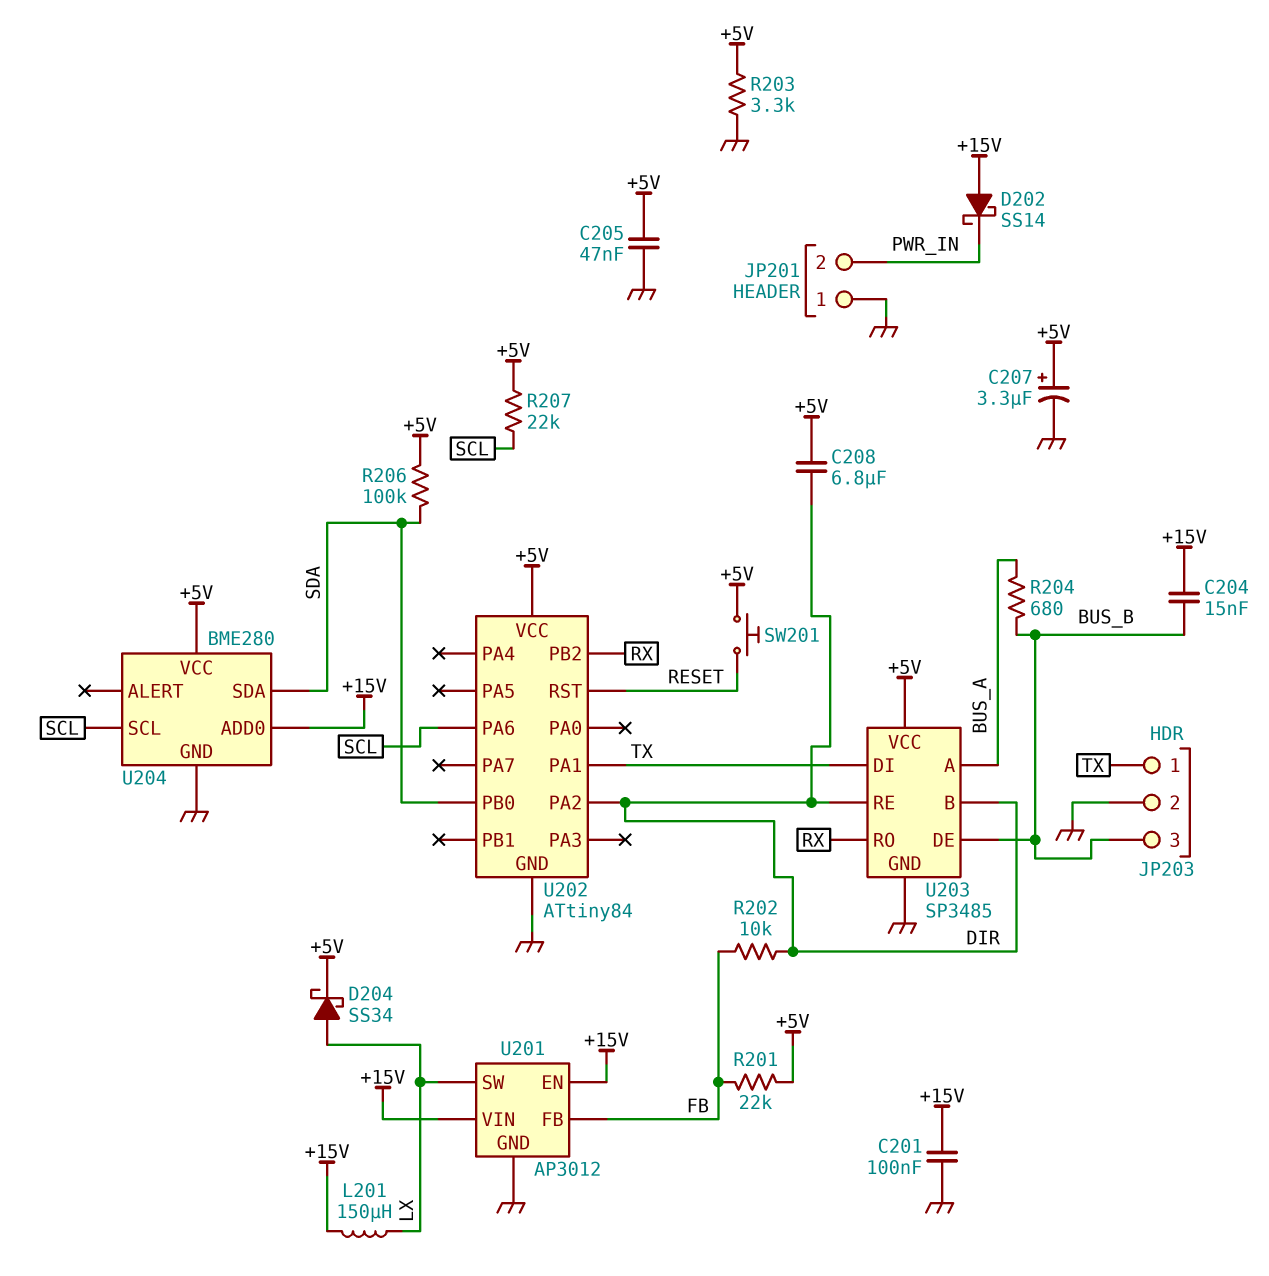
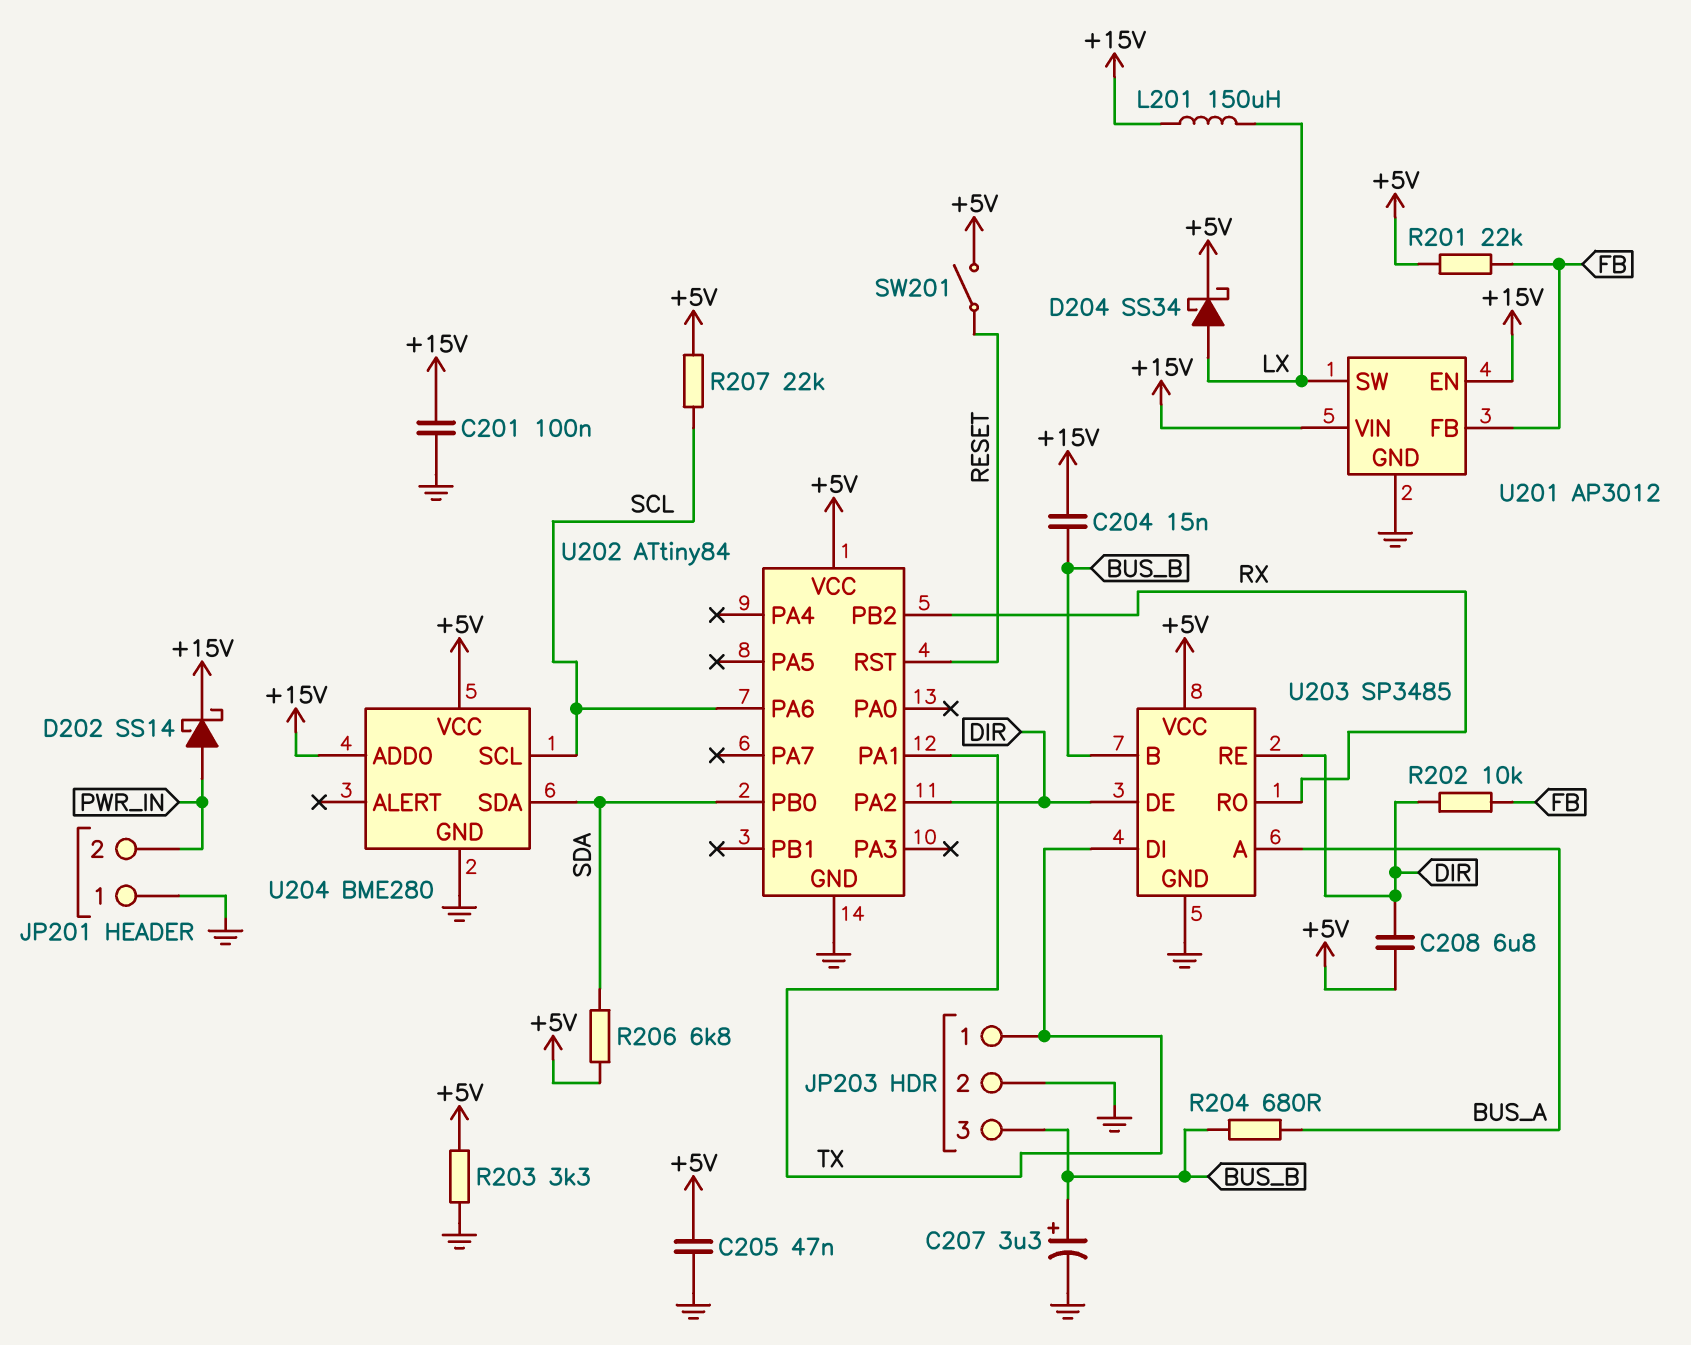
C207: 3.3uF (plus +5V, minus GND) -> 3.3uF (plus BUS_B, minus GND)
D202: schottky SS14 (A +15V, K PWR_IN) -> schottky SS14 (A PWR_IN, K +15V)
R206: 100k (+5V, SDA) -> 6.8k (+5V, SDA)
SW201: button (+5V, RESET) -> switch (+5V, RESET)
U203 pin B: DIR -> BUS_B
U203 pin DE: BUS_B -> DIR

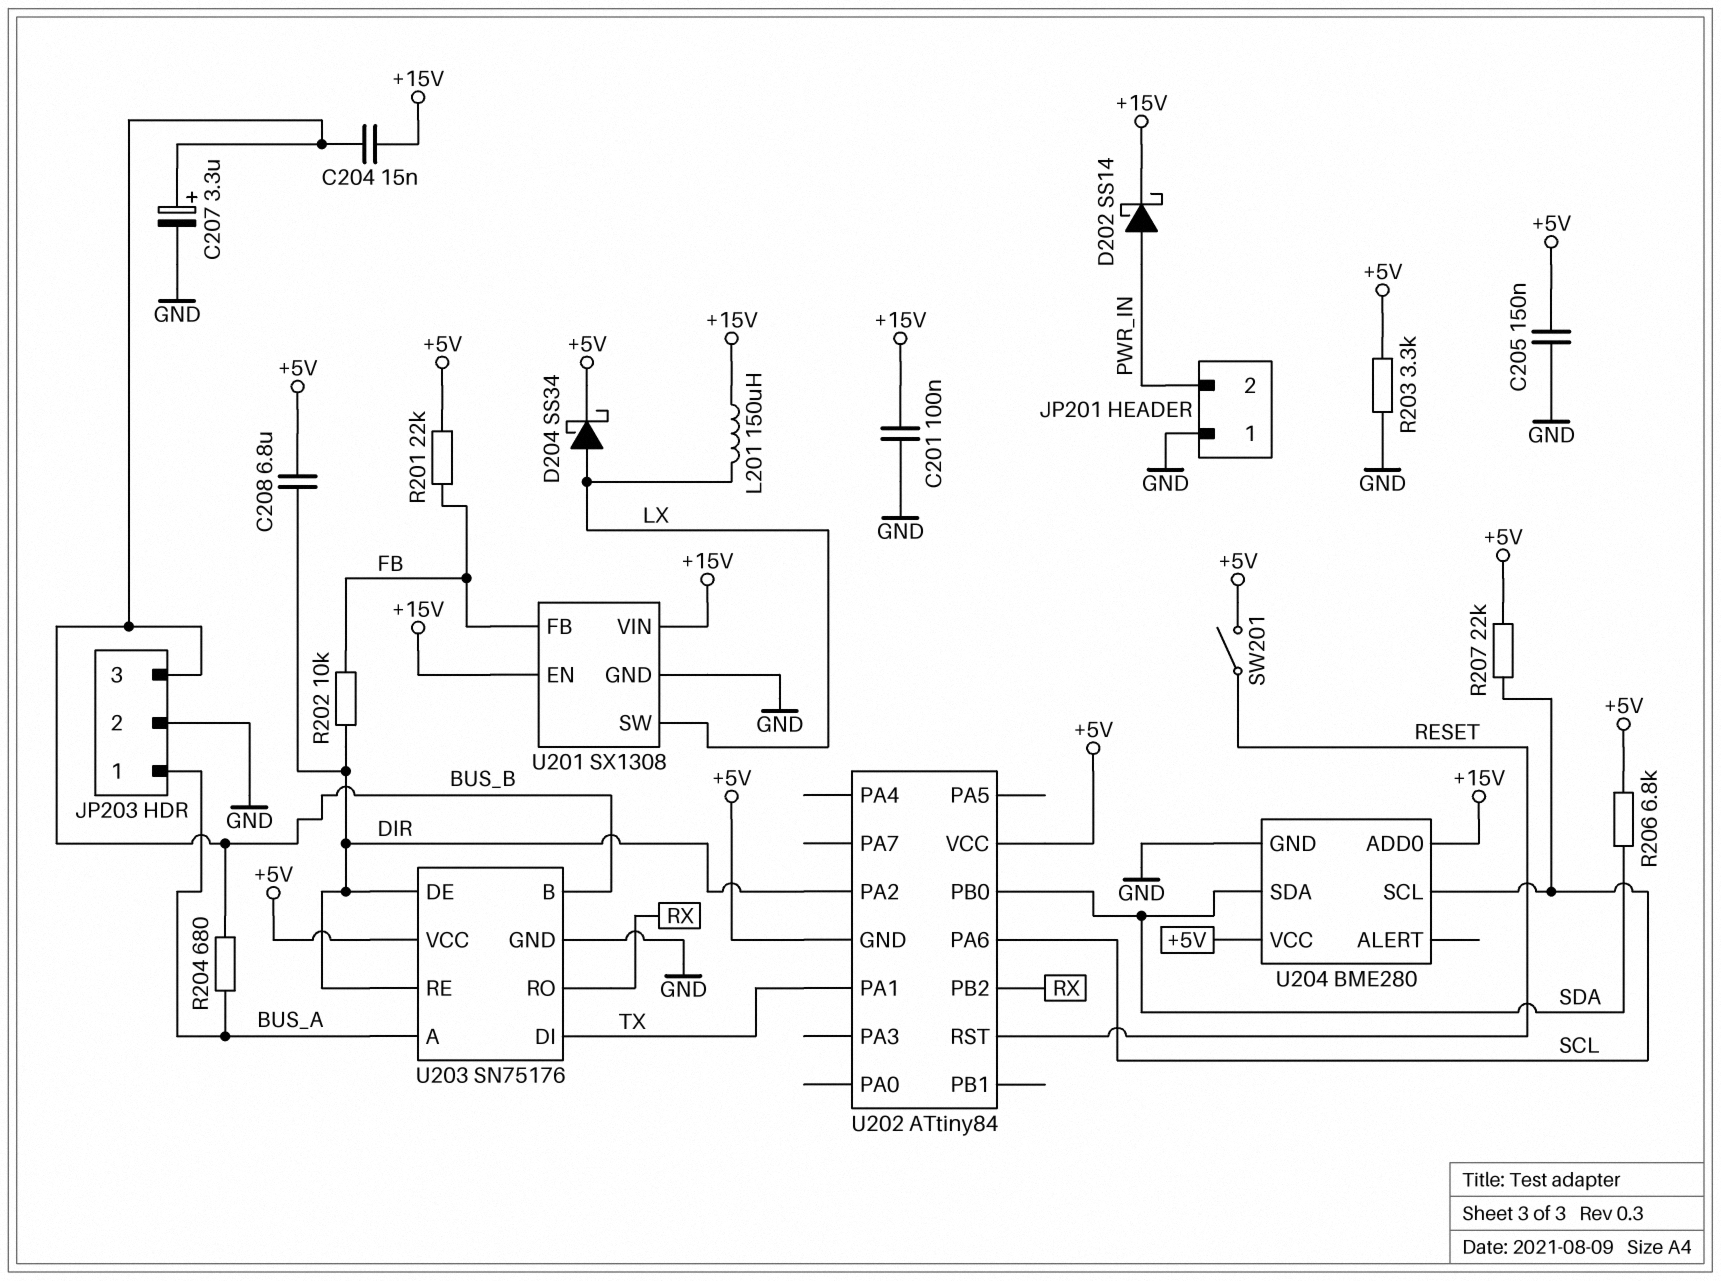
C205: 47nF (+5V, GND) -> 150nF (+5V, GND)
JP203 pin 1: TX -> BUS_A
U201: AP3012 -> SX1308
U202 pin GND: GND -> +5V
U203: SP3485 -> SN75176

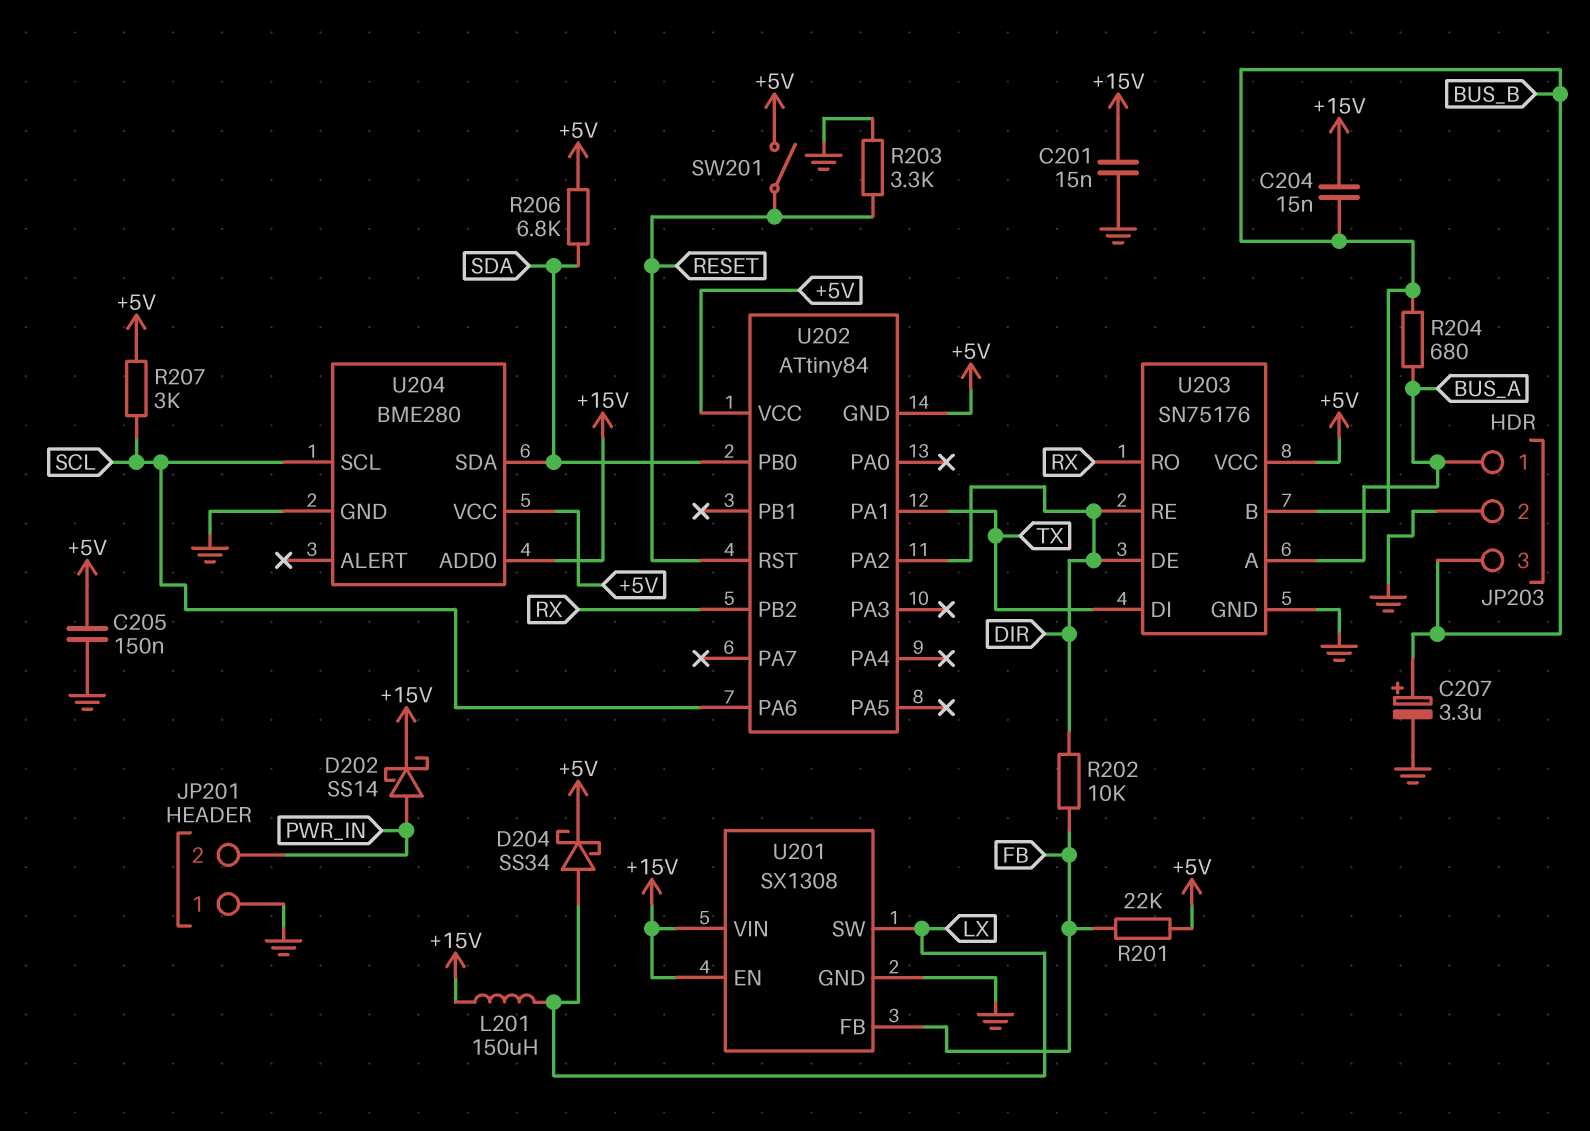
C201: 100nF (+15V, GND) -> 15nF (+15V, GND)
C208: 6.8uF (+5V, DIR) -> none
R203: 3.3k (+5V, GND) -> 3.3k (GND, RESET)
R207: 22k (+5V, SCL) -> 3k (+5V, SCL)

